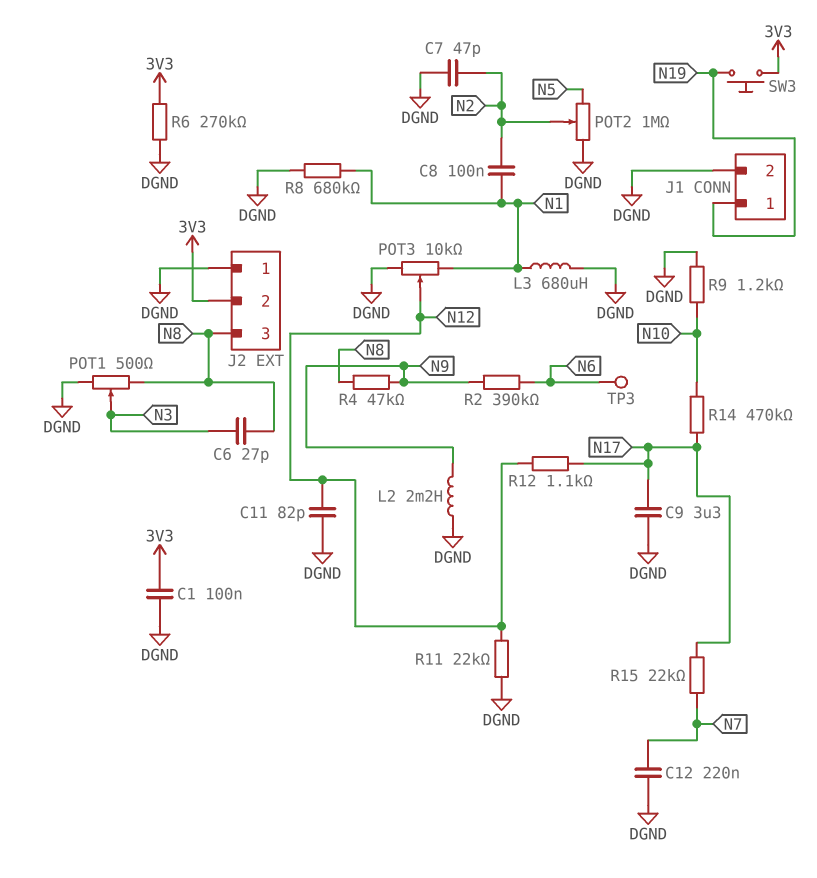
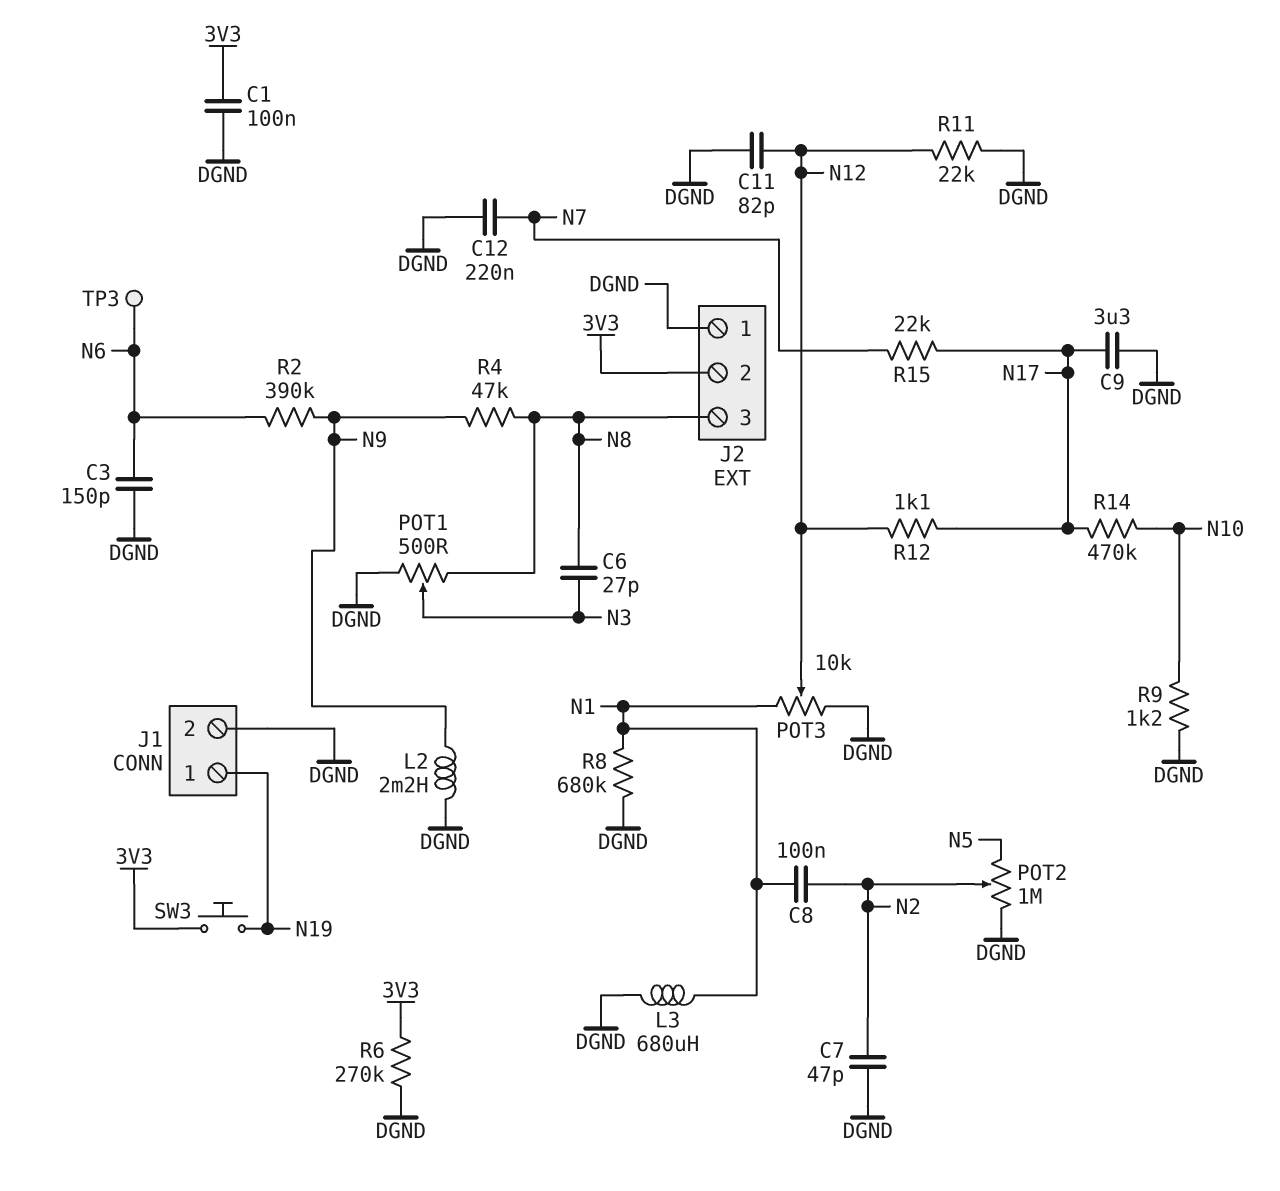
C3: none -> 150pF (DGND, N6)

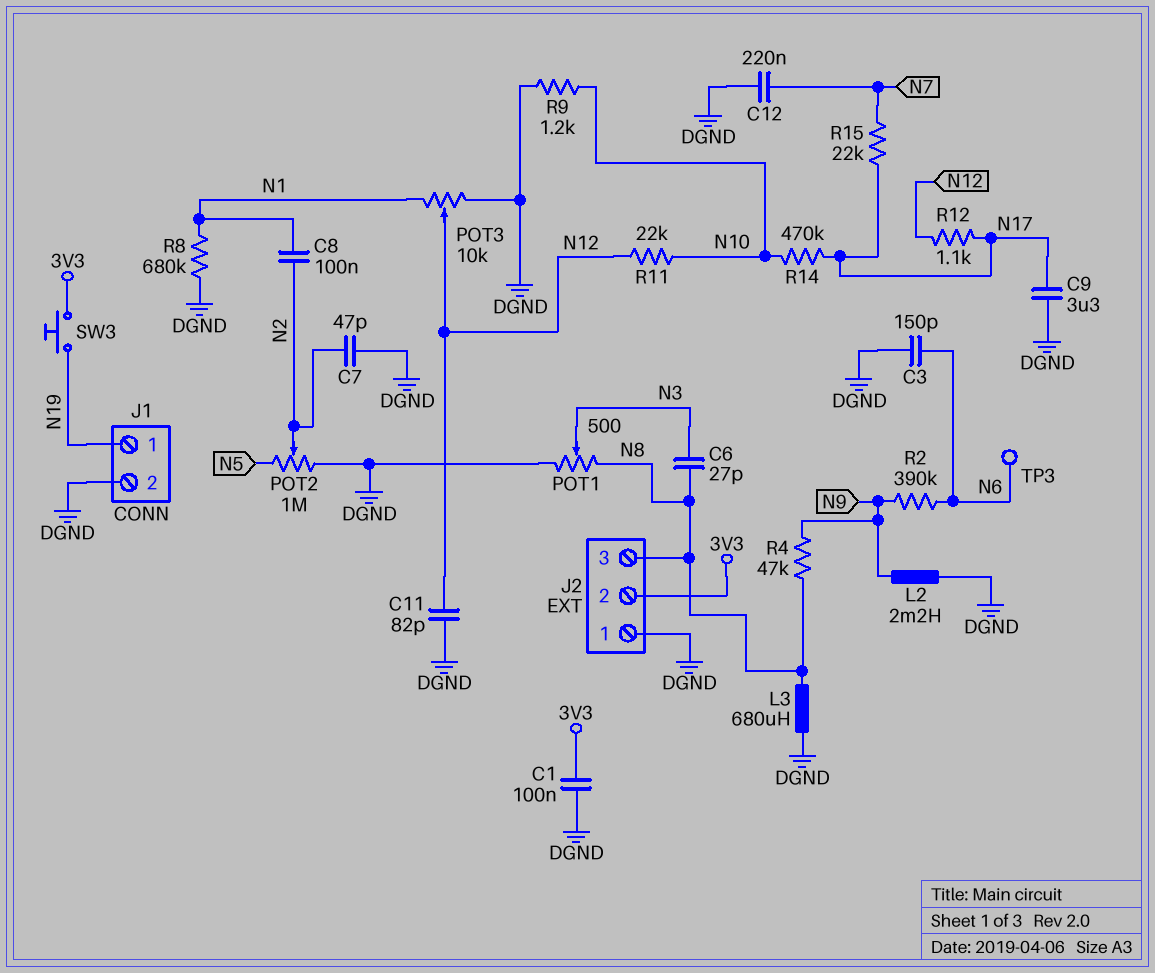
L3: 680uH (DGND, N1) -> 680uH (DGND, N8)
R6: 270k (3V3, DGND) -> none
R11: 22k (DGND, N12) -> 22k (N10, N12)

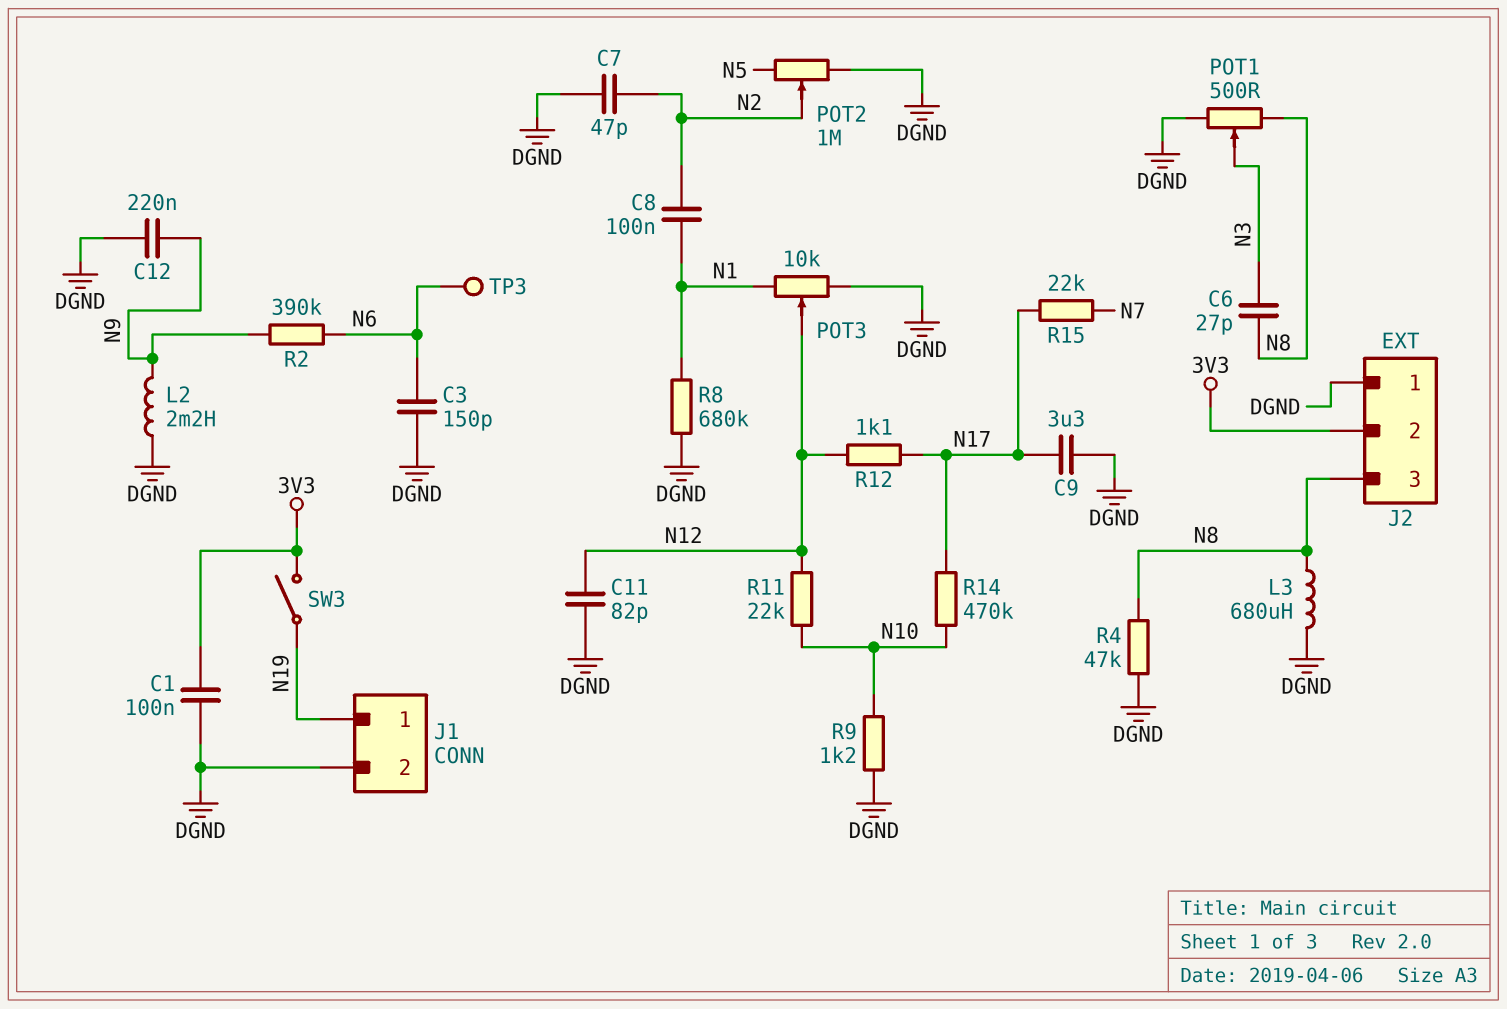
C12: 220nF (DGND, N7) -> 220nF (DGND, N9)
R4: 47k (N8, N9) -> 47k (DGND, N8)
SW3: button (3V3, N19) -> switch (3V3, N19)

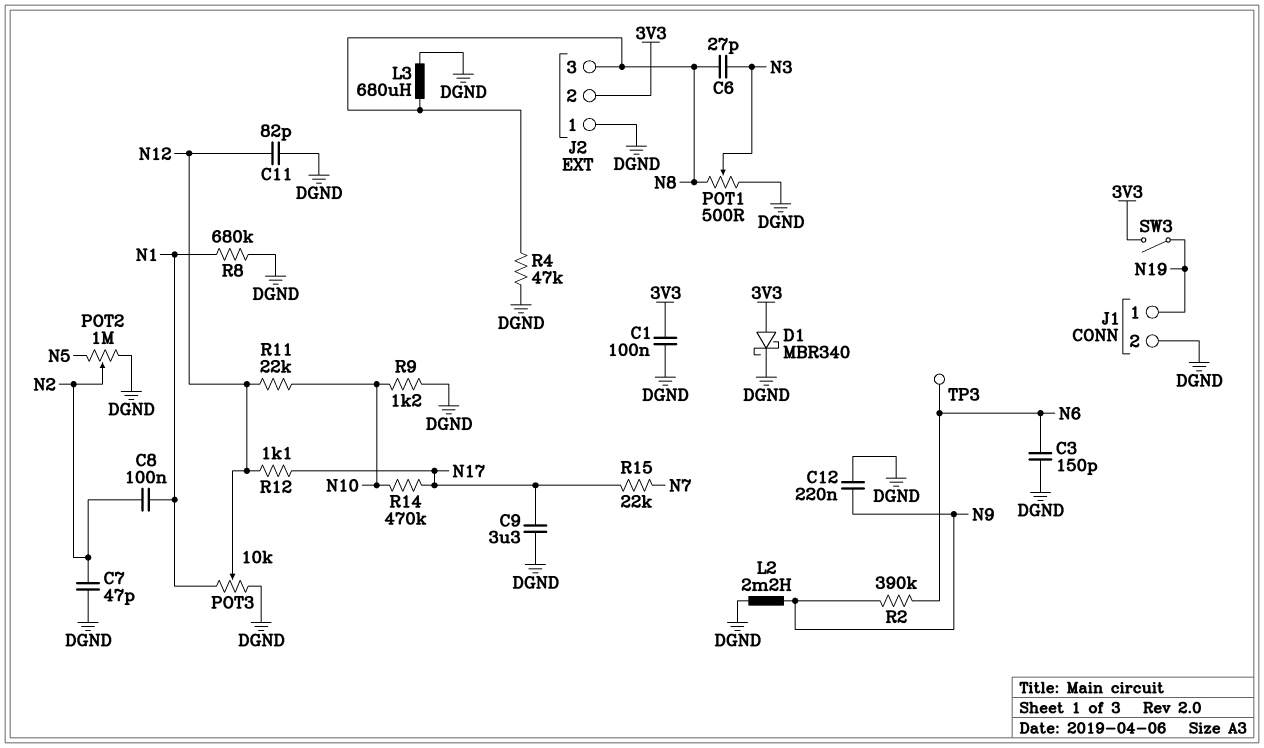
D1: none -> schottky MBR340 (A 3V3, K DGND)

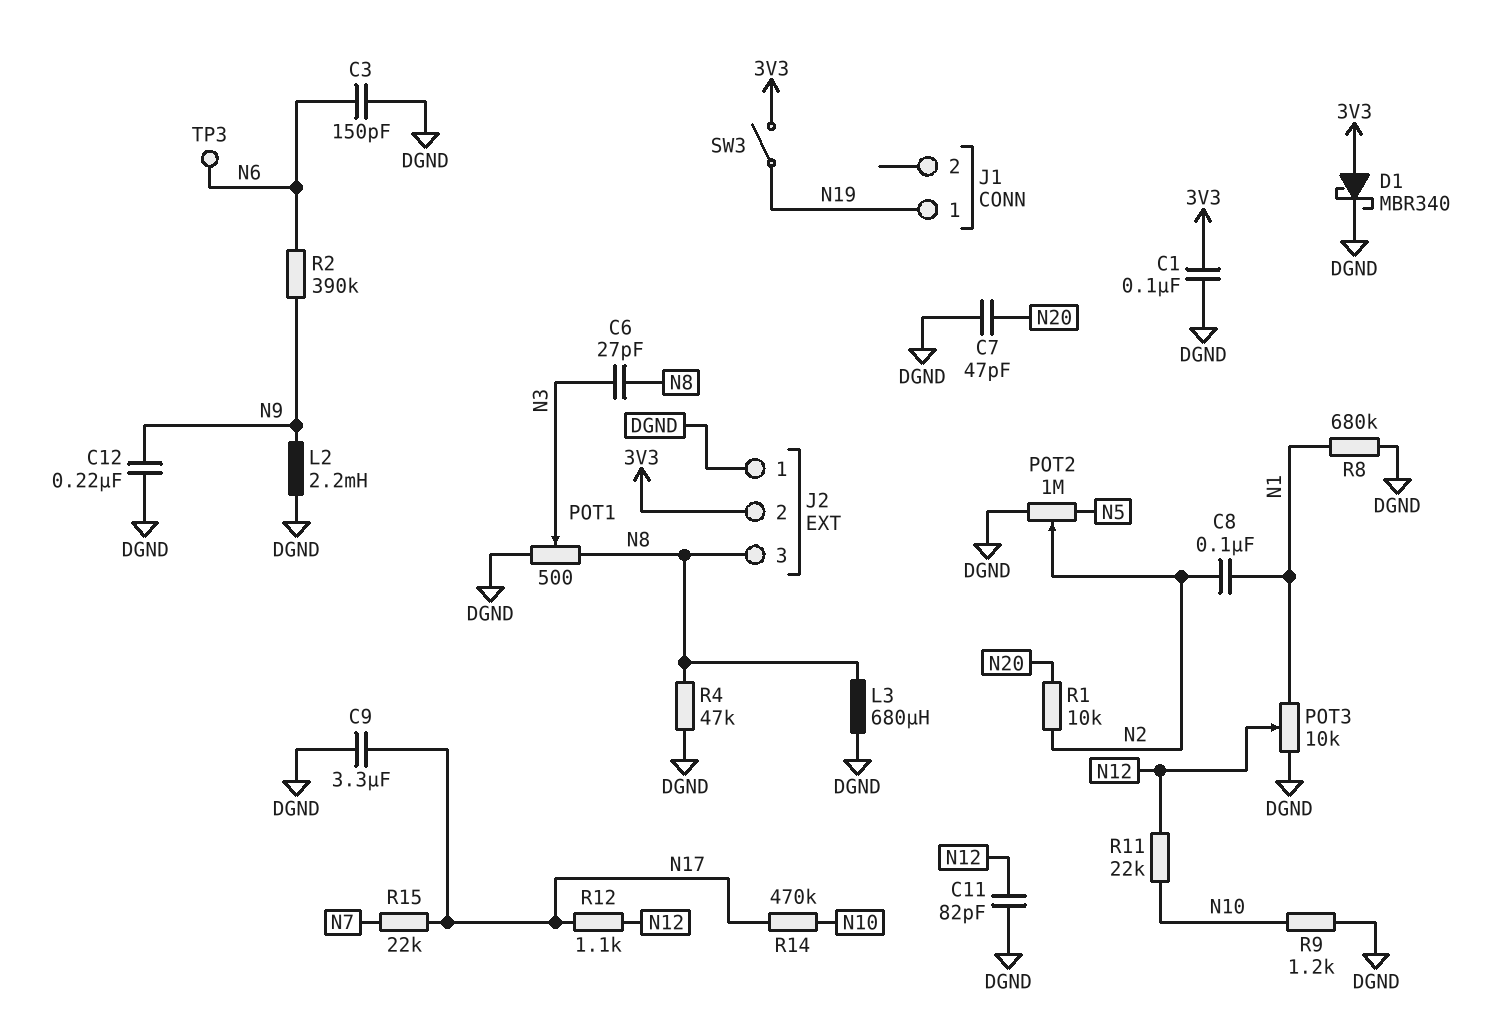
C7: 47pF (DGND, N2) -> 47pF (DGND, N20)
J1 pin 2: DGND -> none
R1: none -> 10k (N2, N20)

